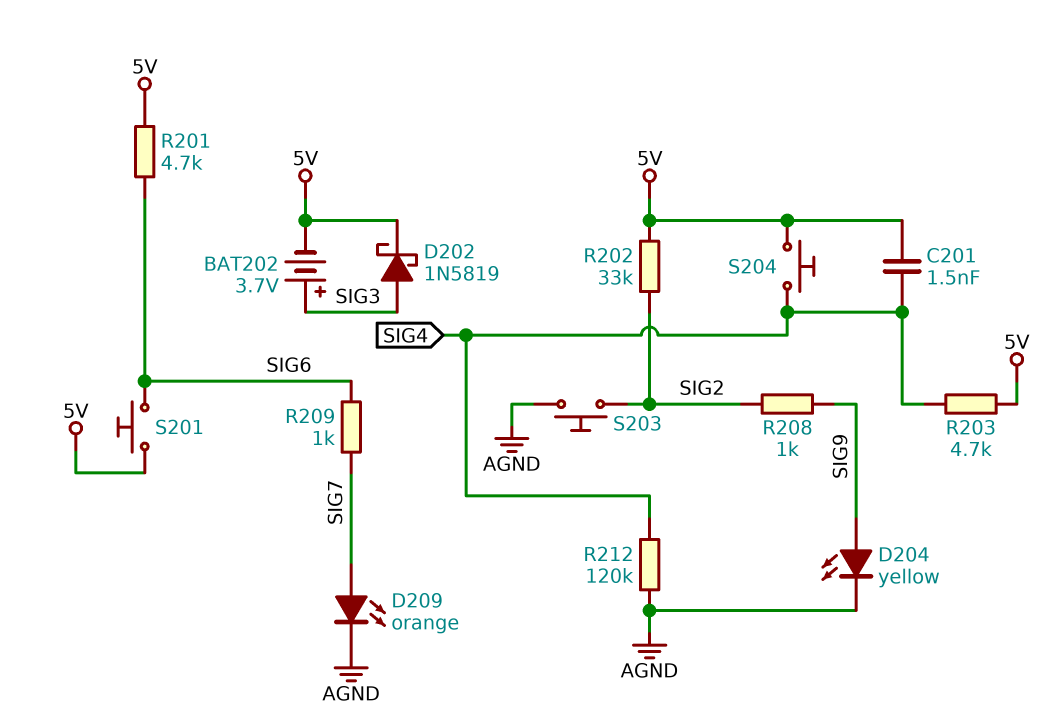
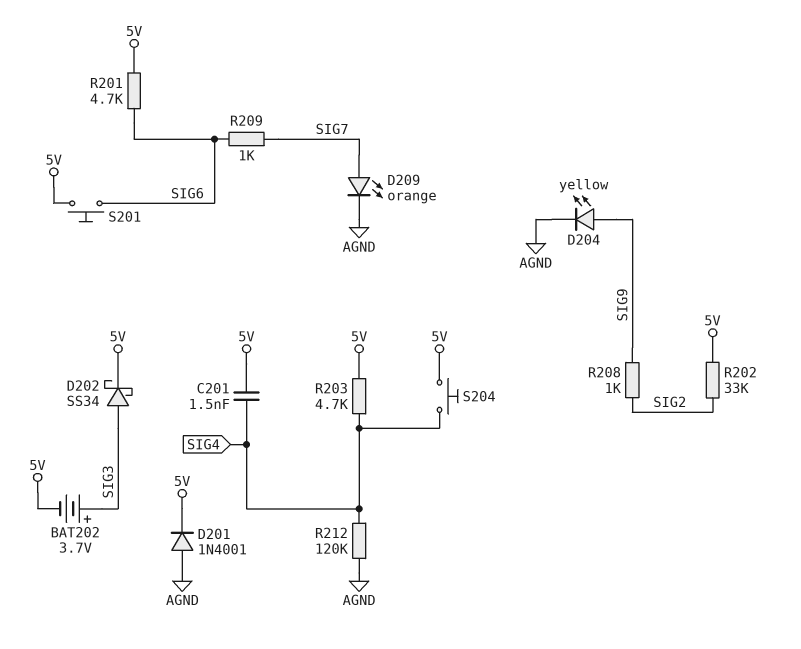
D201: none -> diode 1N4001 (A AGND, K 5V)
D202: schottky 1N5819 (A SIG3, K 5V) -> schottky SS34 (A SIG3, K 5V)
S203: button (AGND, SIG2) -> none

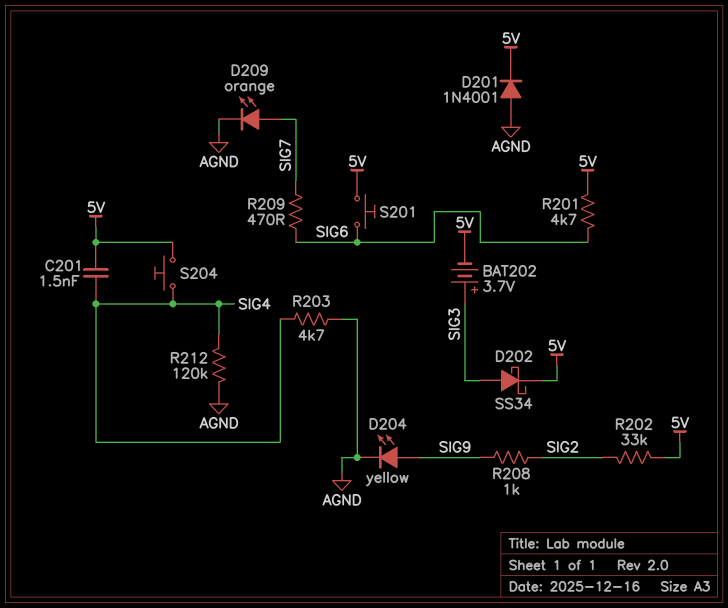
R203: 4.7k (5V, SIG4) -> 4.7k (AGND, SIG4)
R209: 1k (SIG6, SIG7) -> 470 (SIG6, SIG7)

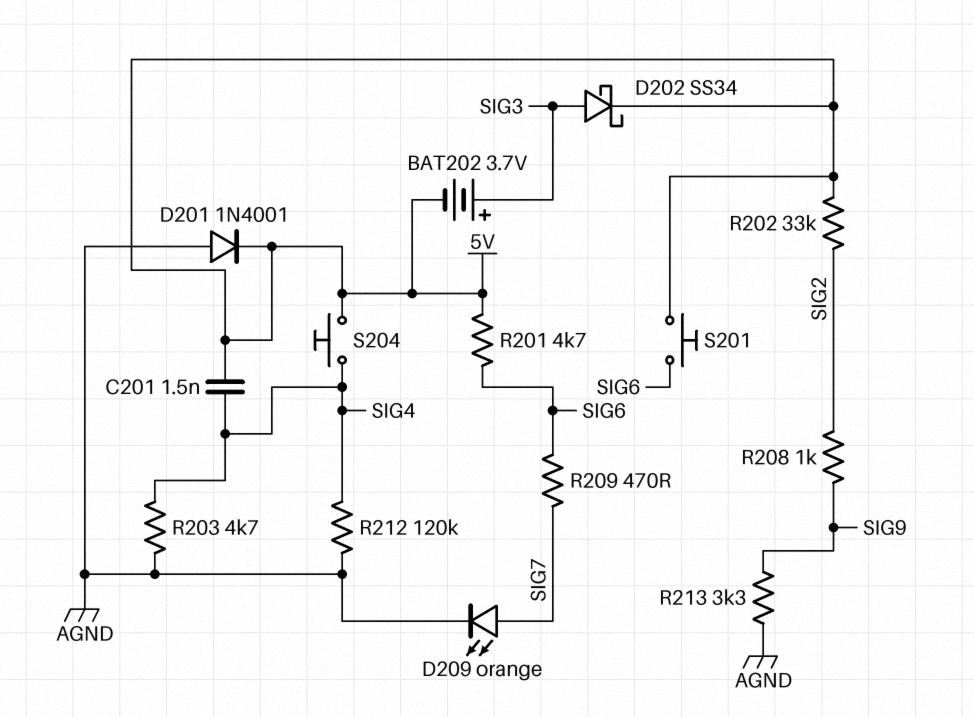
D204: LED yellow (A SIG9, K AGND) -> none
R213: none -> 3.3k (AGND, SIG9)

